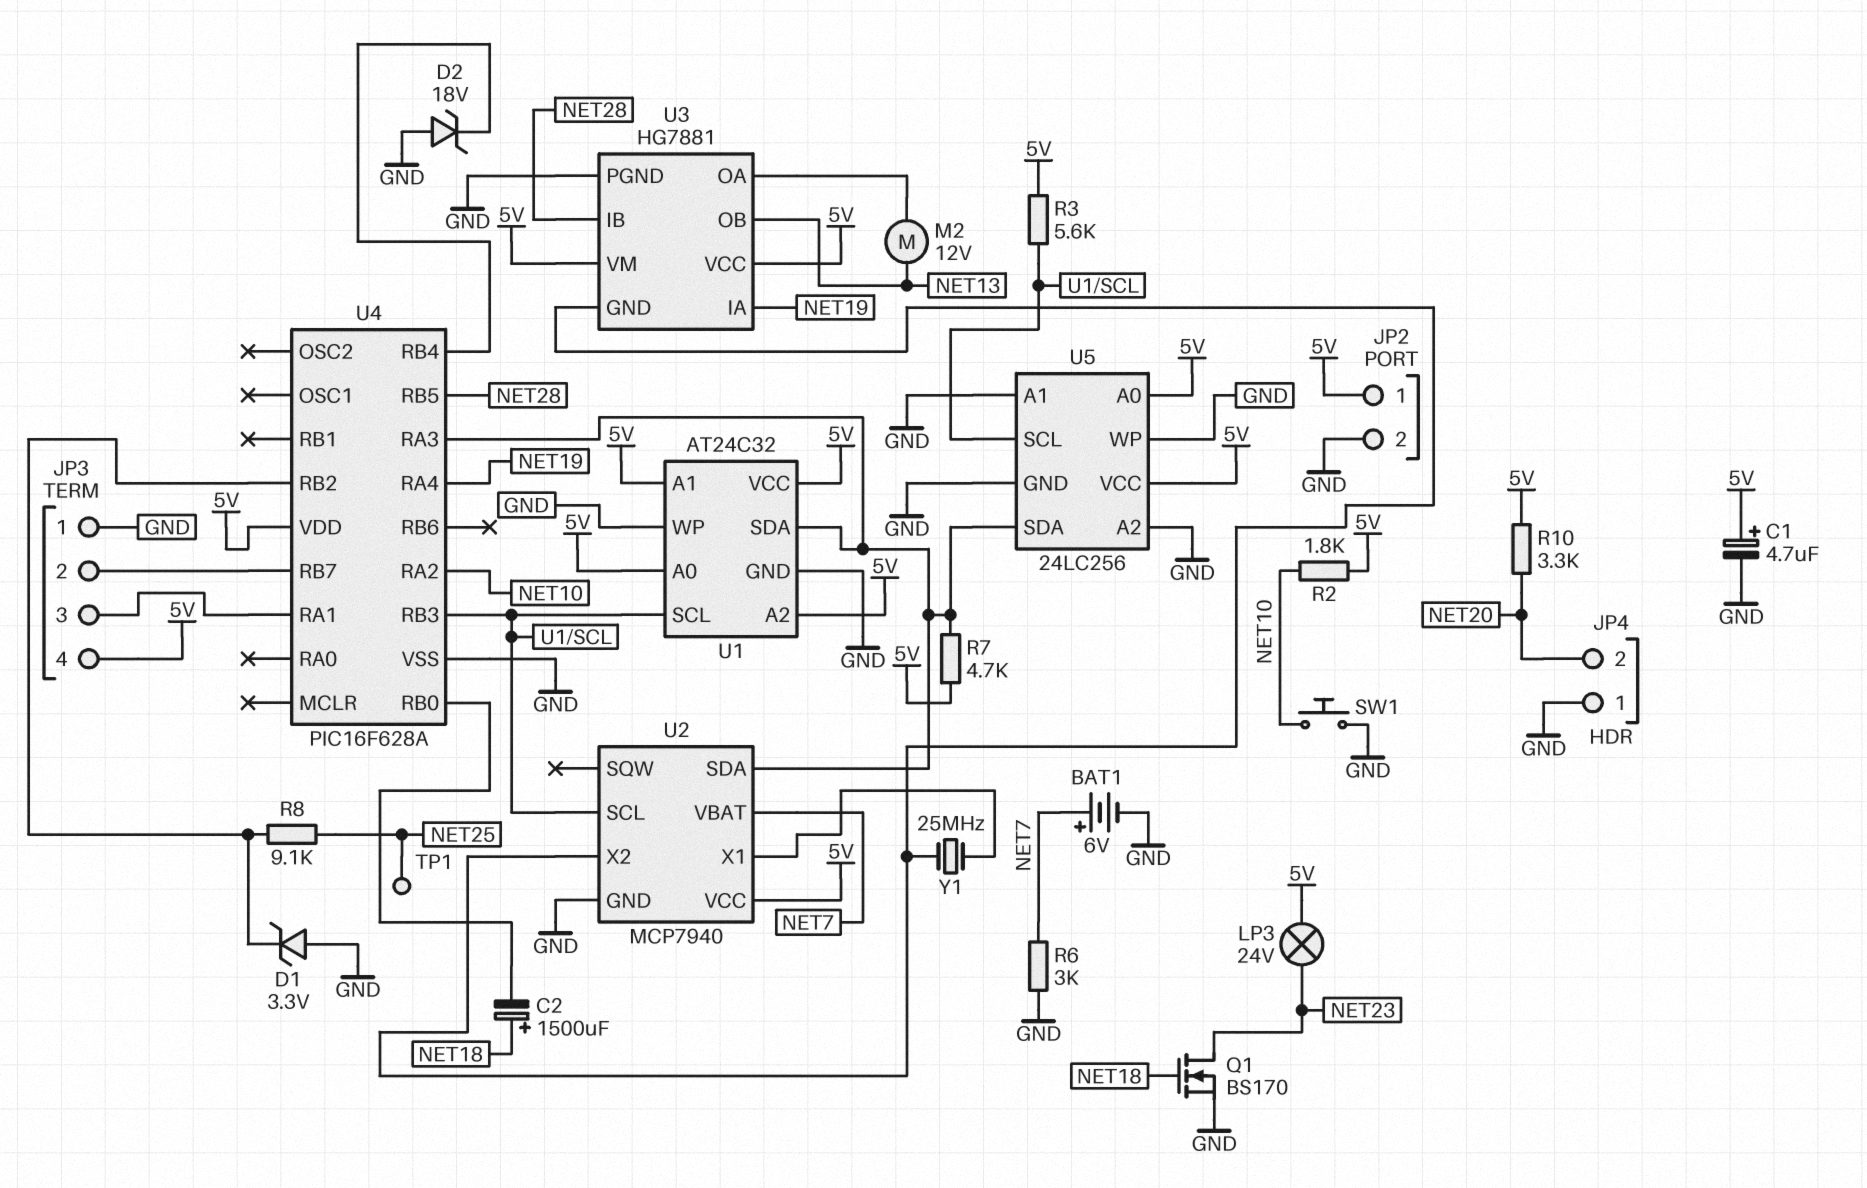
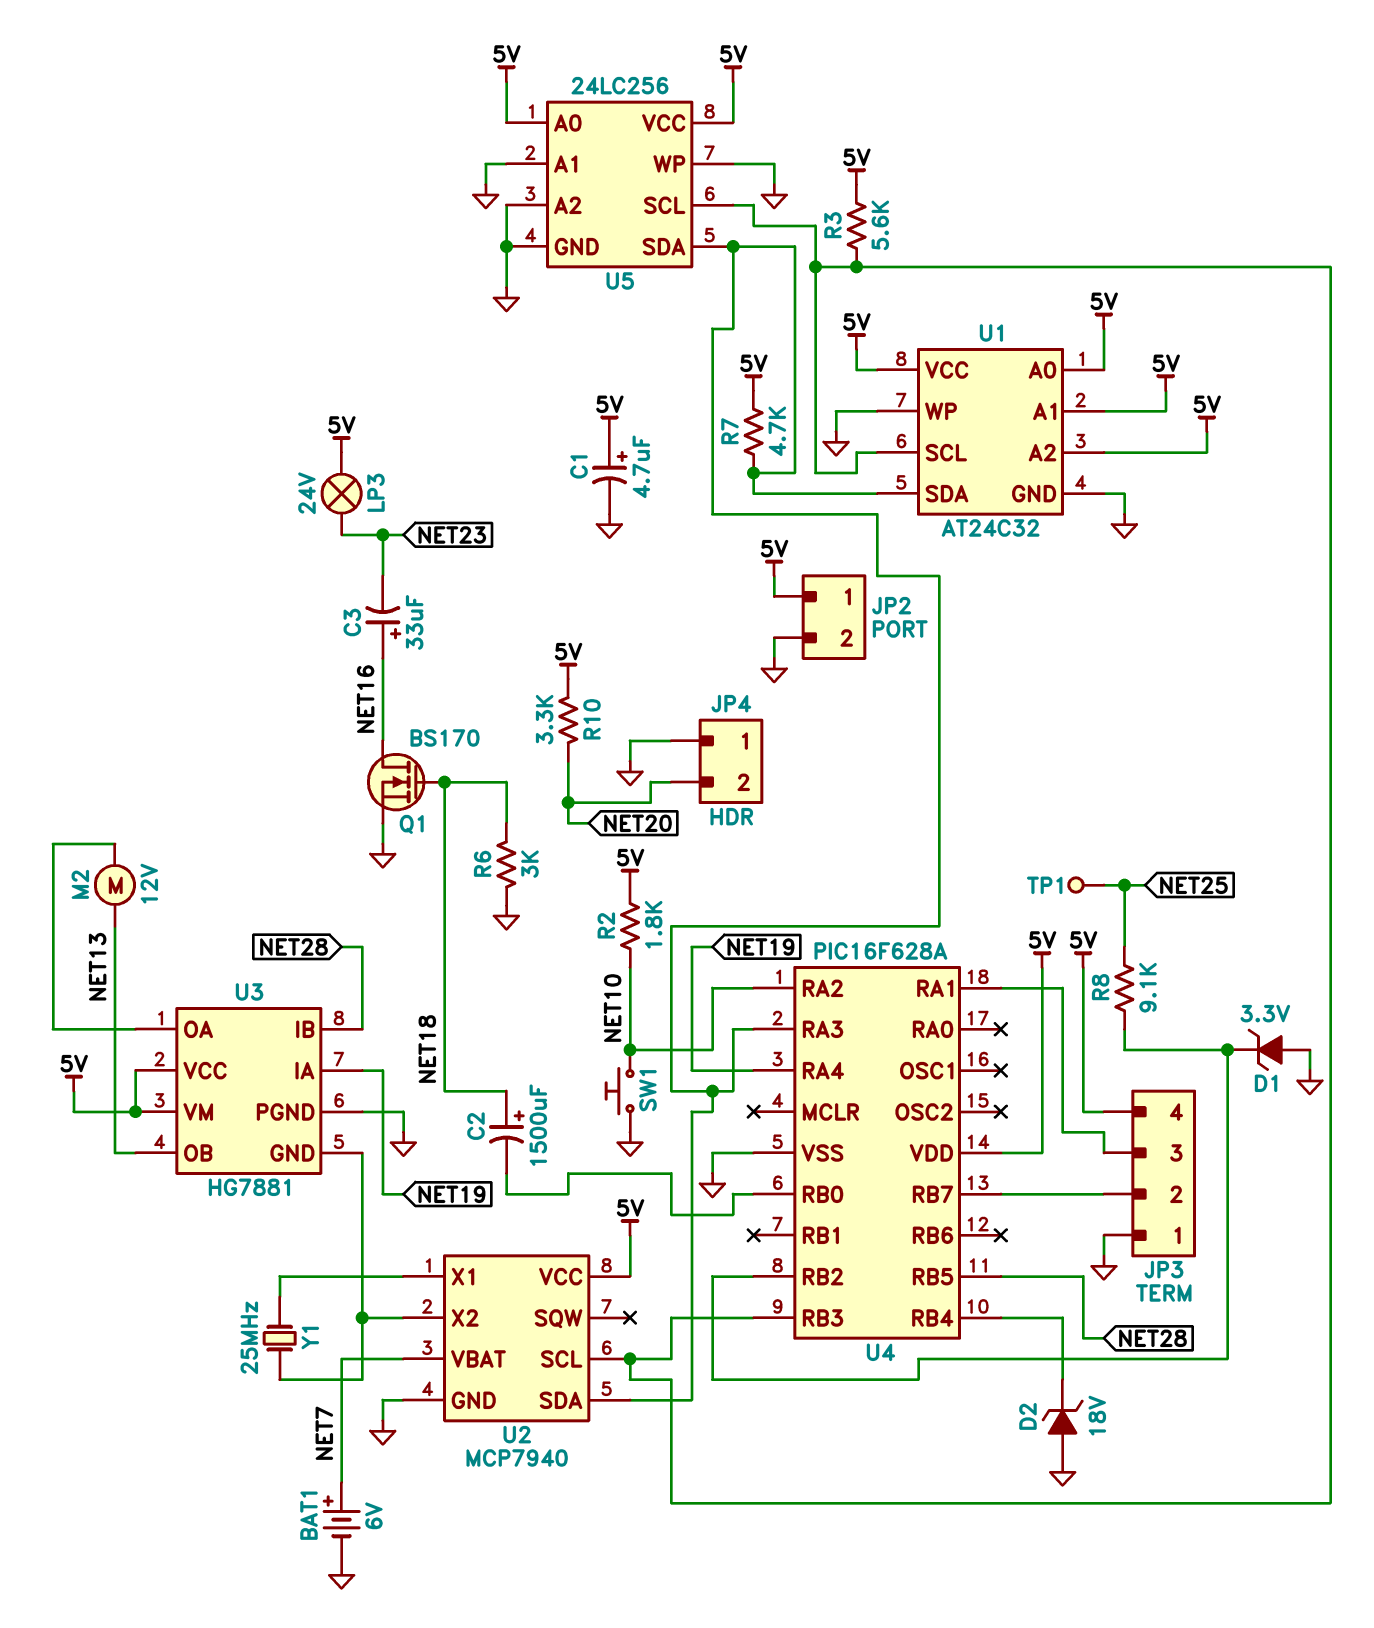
C3: none -> 33uF (plus NET16, minus NET23)
Q1: NMOS BS170 (G NET18, D NET23, S GND) -> NMOS BS170 (G NET18, D NET16, S GND)
R6: 3k (GND, NET7) -> 3k (GND, NET18)

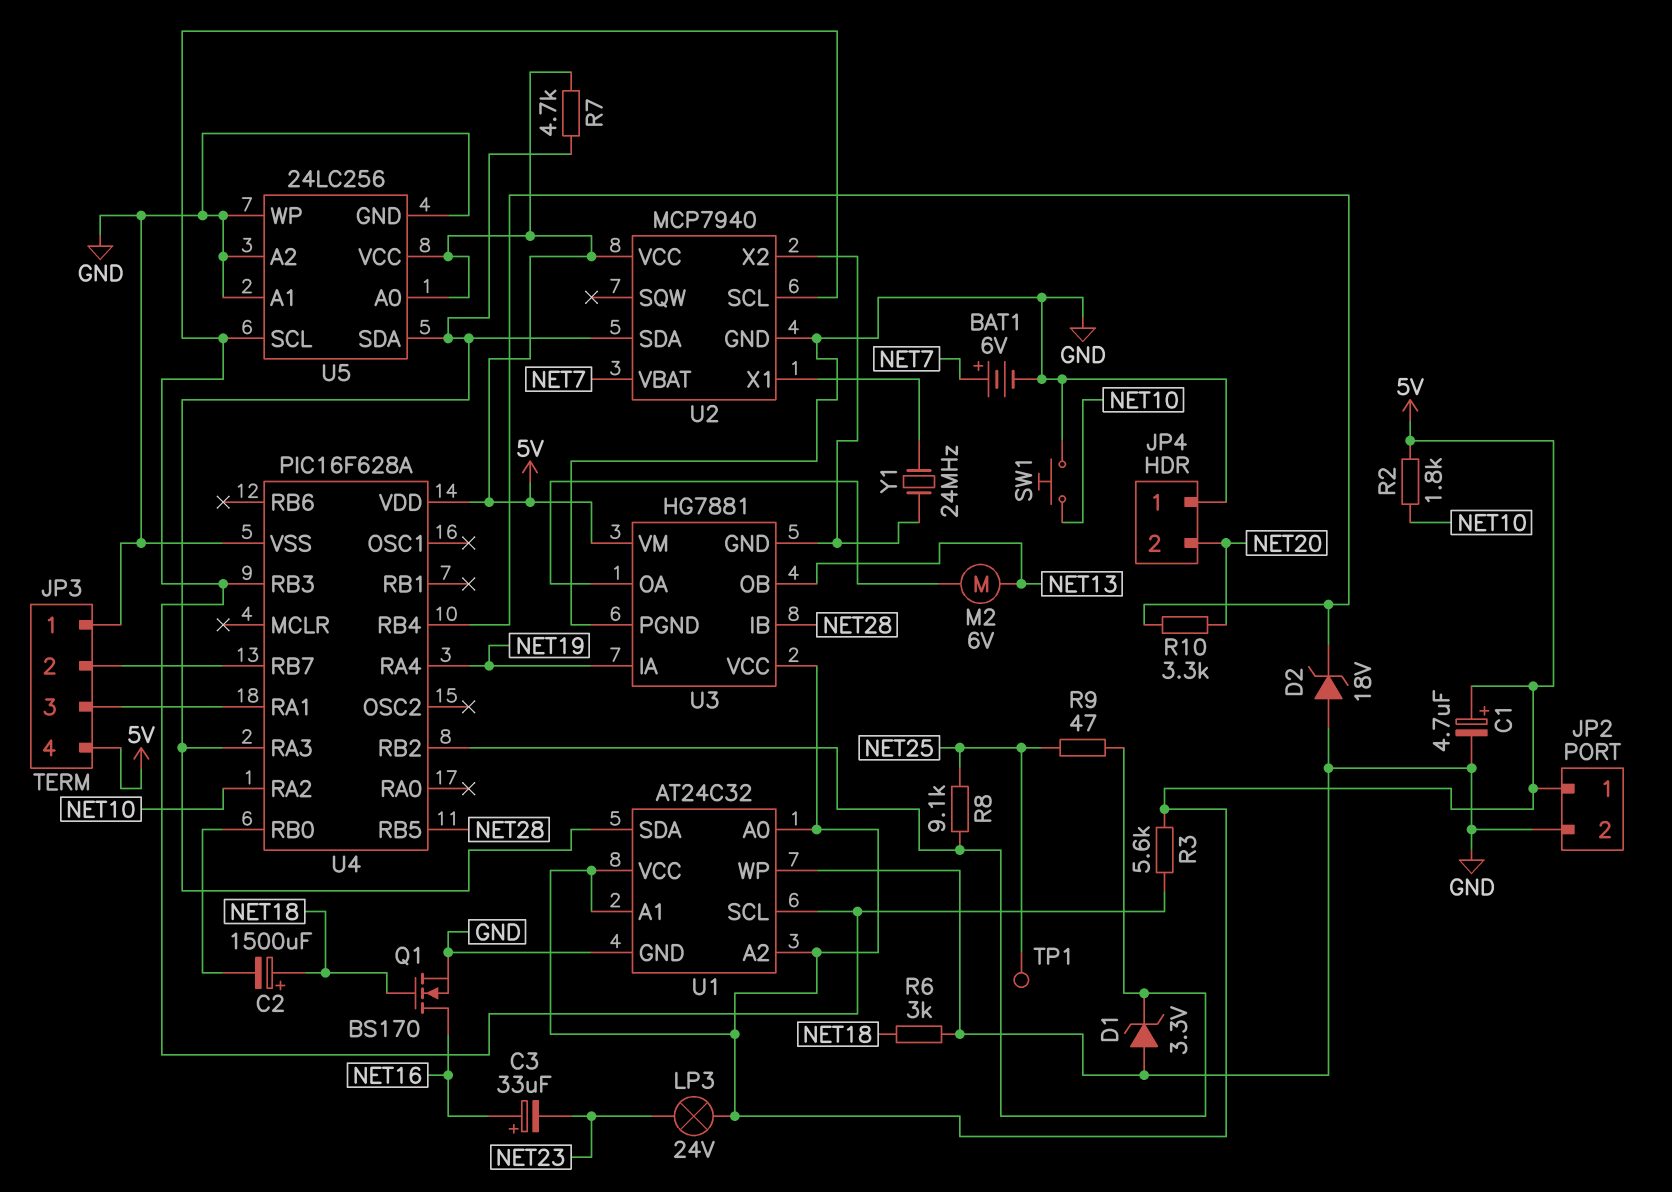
M2: motor 12V (NET13, U3/OA) -> motor 6V (NET13, U3/OA)
R9: none -> 47 (NET25, U4/RB2)
R10: 3.3k (5V, NET20) -> 3.3k (NET20, U4/RB4)
Y1: 25MHz (U2/X1, U2/X2) -> 24MHz (U2/X1, U2/X2)

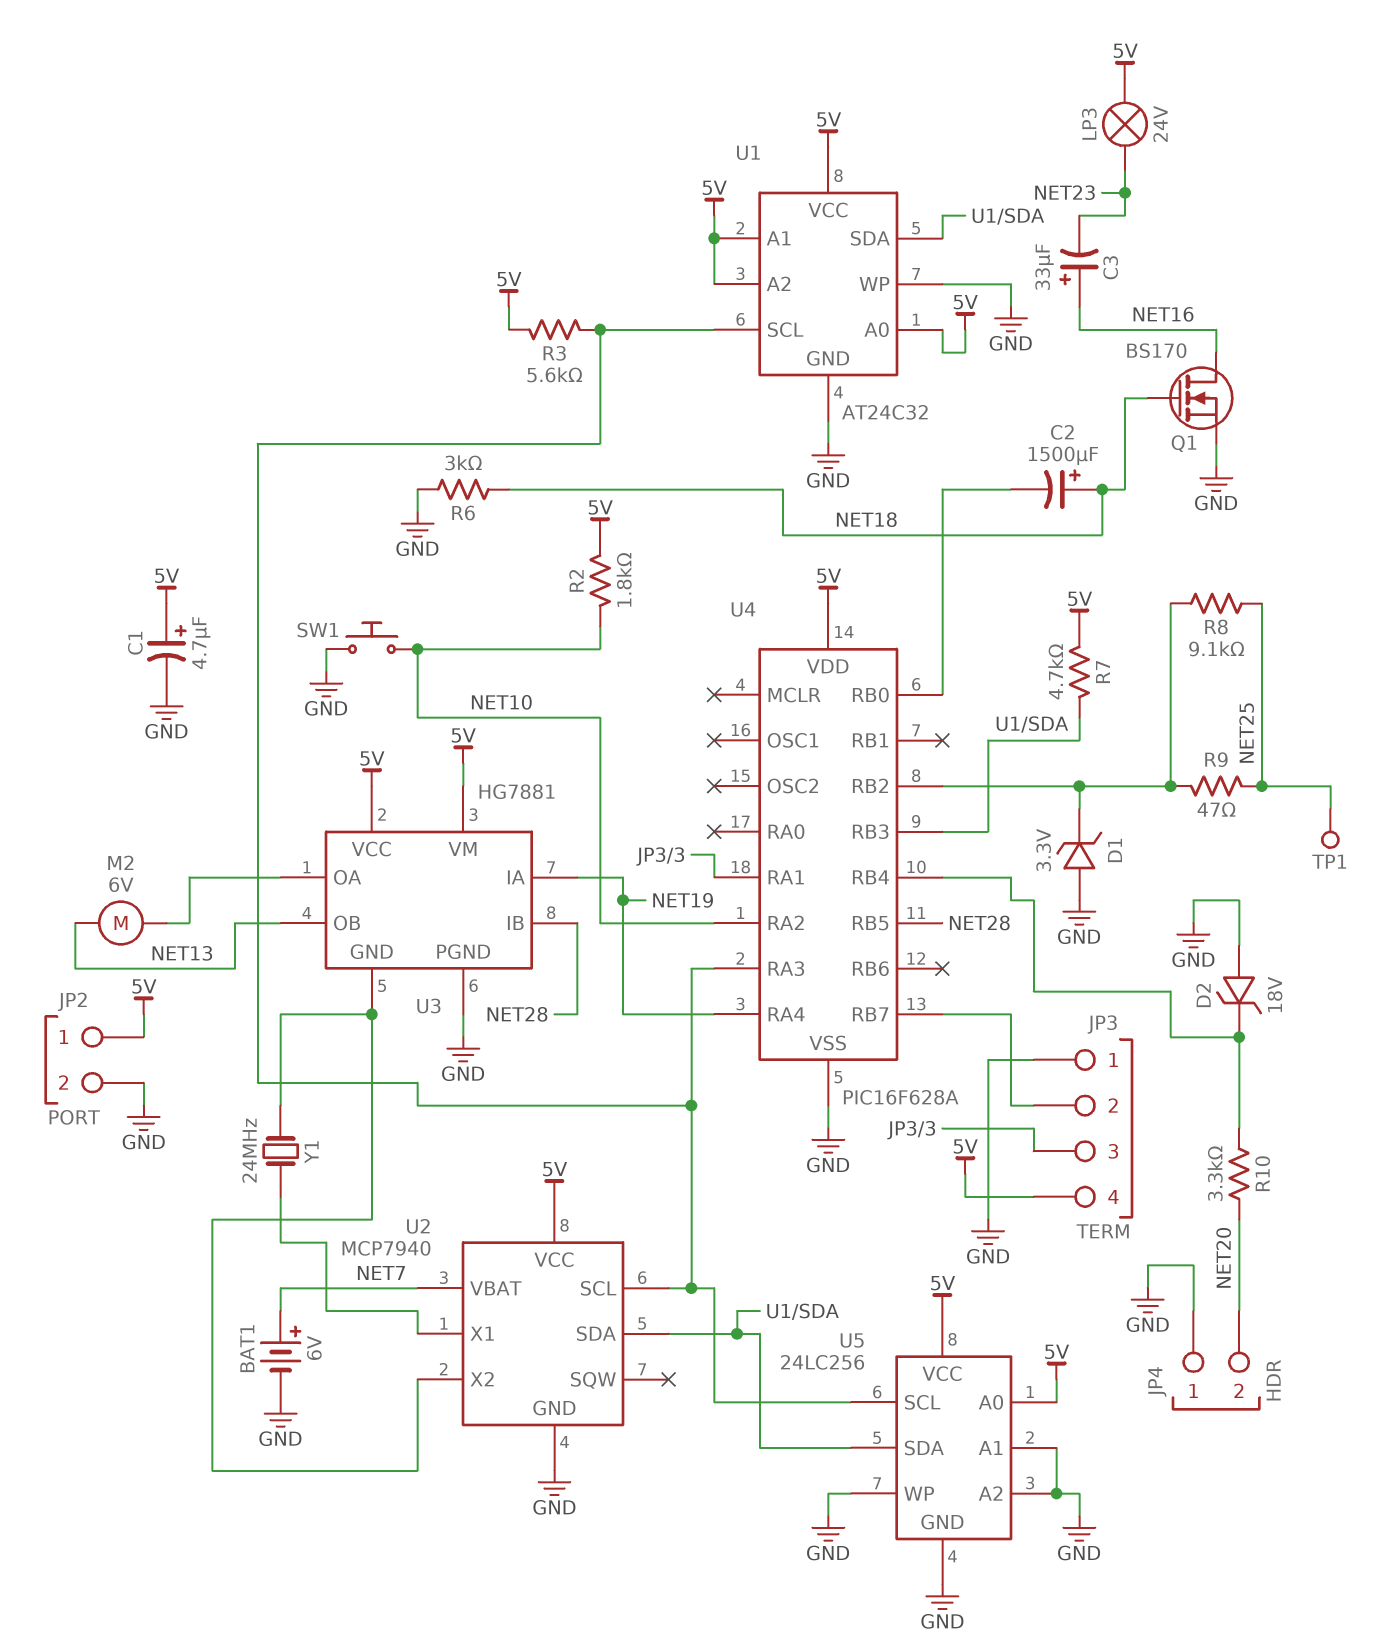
U4 pin RA3: U1/SDA -> U1/SCL
U4 pin RB3: U1/SCL -> U1/SDA

